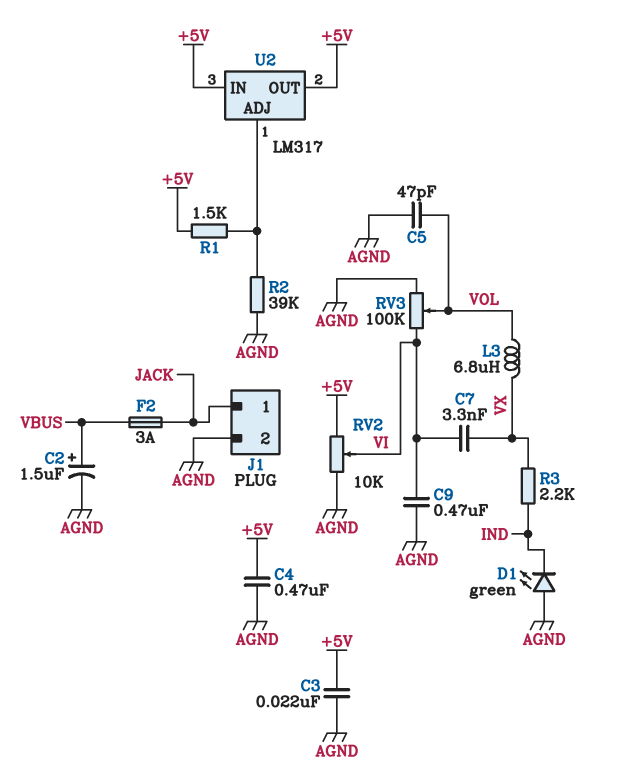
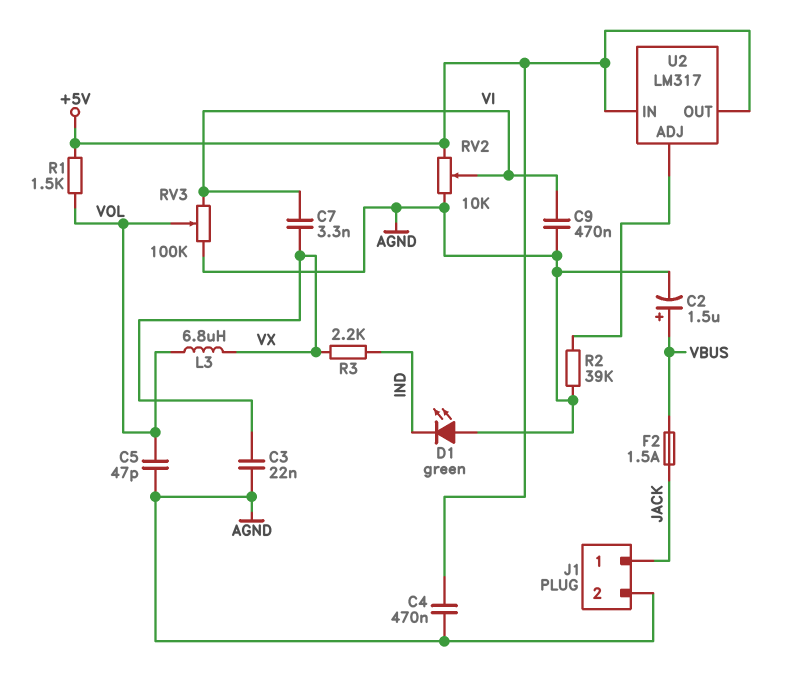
C3: 22nF (+5V, AGND) -> 22nF (AGND, VX)
F2: 3A (JACK, VBUS) -> 1.5A (JACK, VBUS)
R1: 1.5k (+5V, U2/ADJ) -> 1.5k (+5V, VOL)

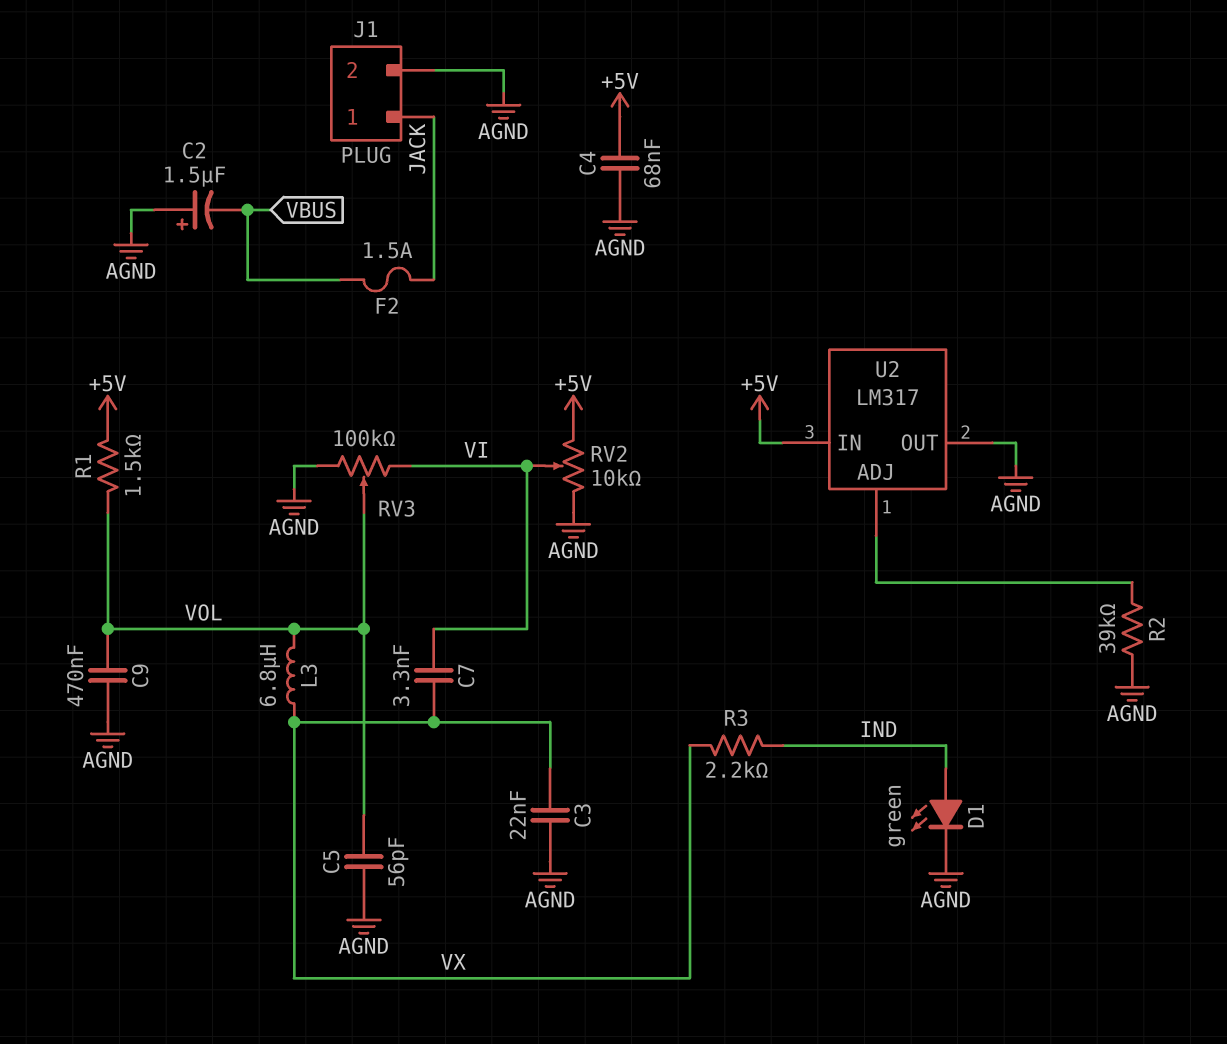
C2: 1.5uF (plus VBUS, minus AGND) -> 1.5uF (plus AGND, minus VBUS)
C4: 470nF (+5V, AGND) -> 68nF (+5V, AGND)
C5: 47pF (AGND, VOL) -> 56pF (AGND, VOL)
C9: 470nF (AGND, VI) -> 470nF (AGND, VOL)
D1: LED green (A AGND, K IND) -> LED green (A IND, K AGND)
U2 pin OUT: +5V -> AGND

